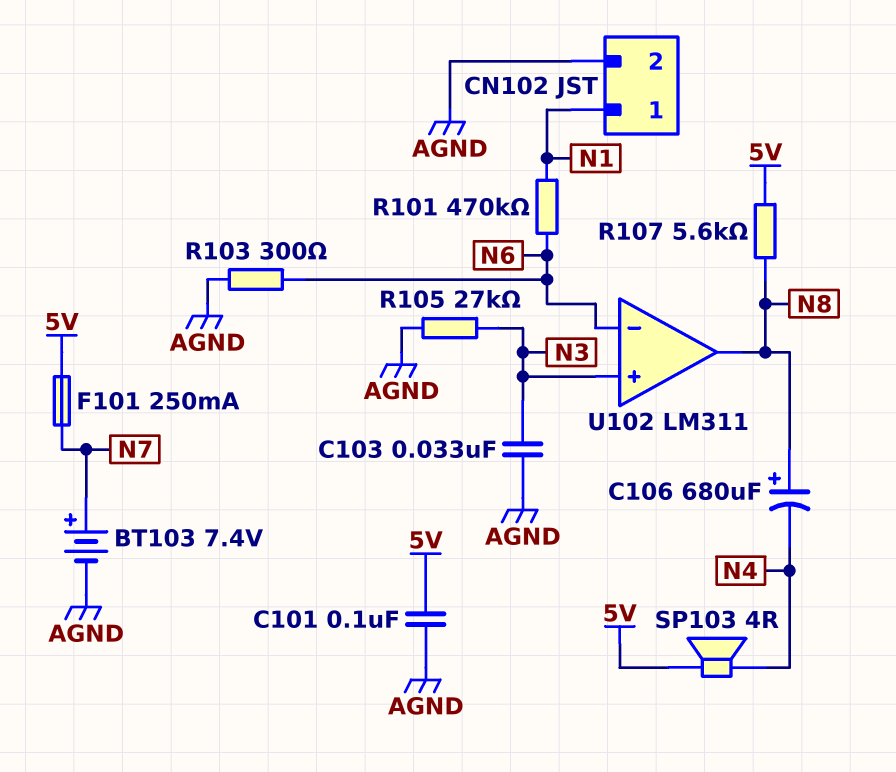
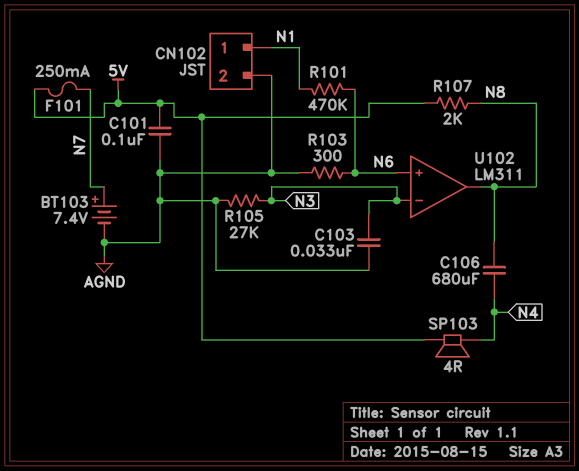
C106: 680uF (plus N8, minus N4) -> 680uF (N4, N8)
R107: 5.6k (5V, N8) -> 2k (5V, N8)
U102 pin in+: N3 -> N6
U102 pin in-: N6 -> N3

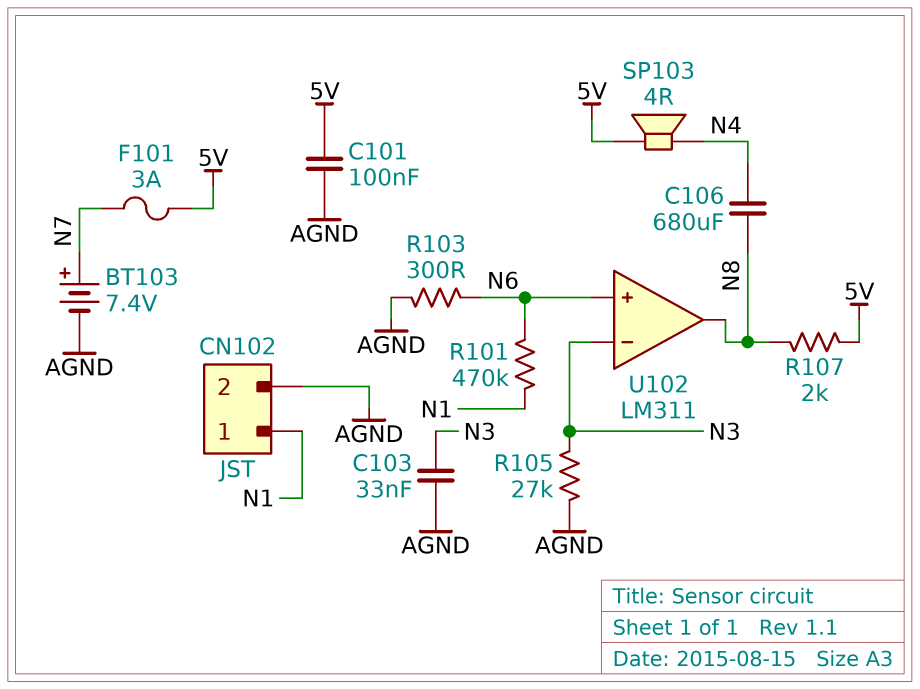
F101: 250mA (5V, N7) -> 3A (5V, N7)

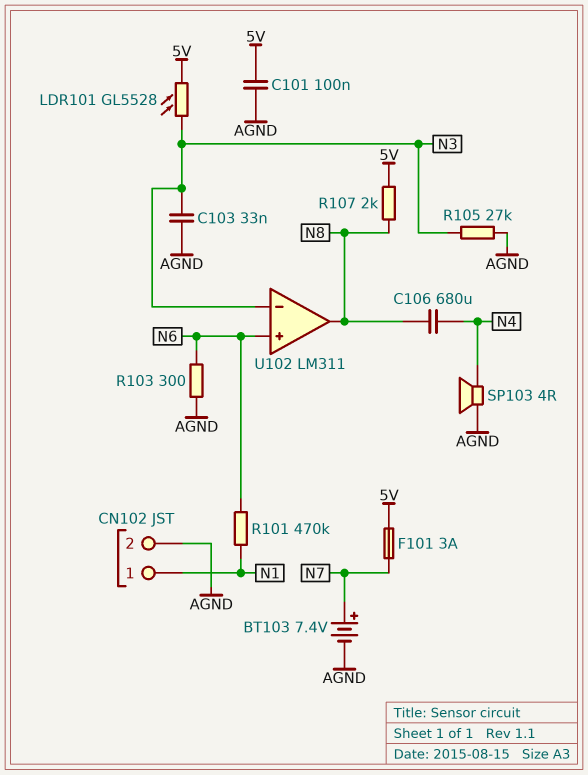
LDR101: none -> GL5528 (5V, N3)
SP103: speaker 4R (5V, N4) -> speaker 4R (AGND, N4)

